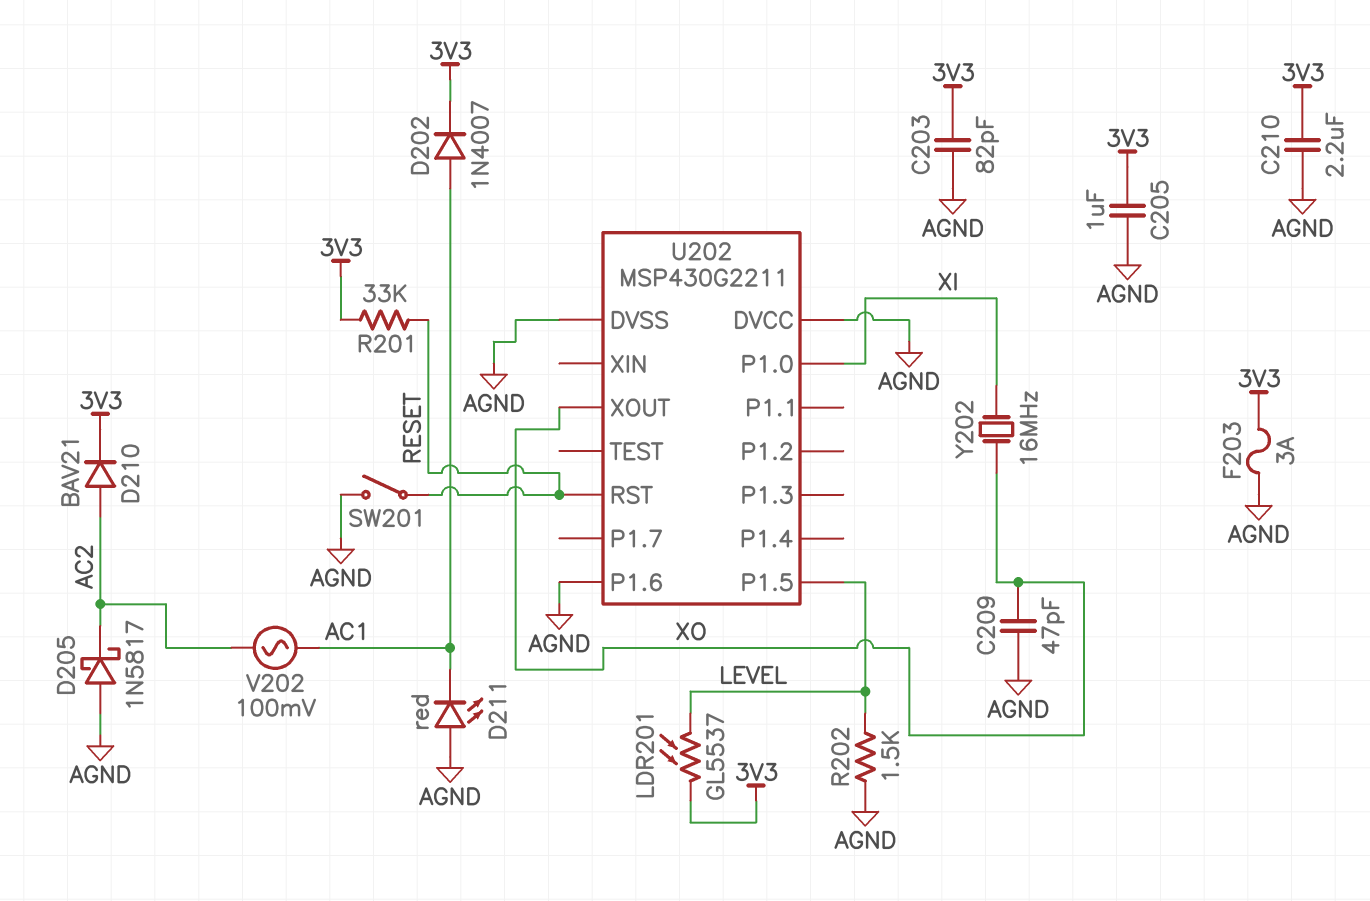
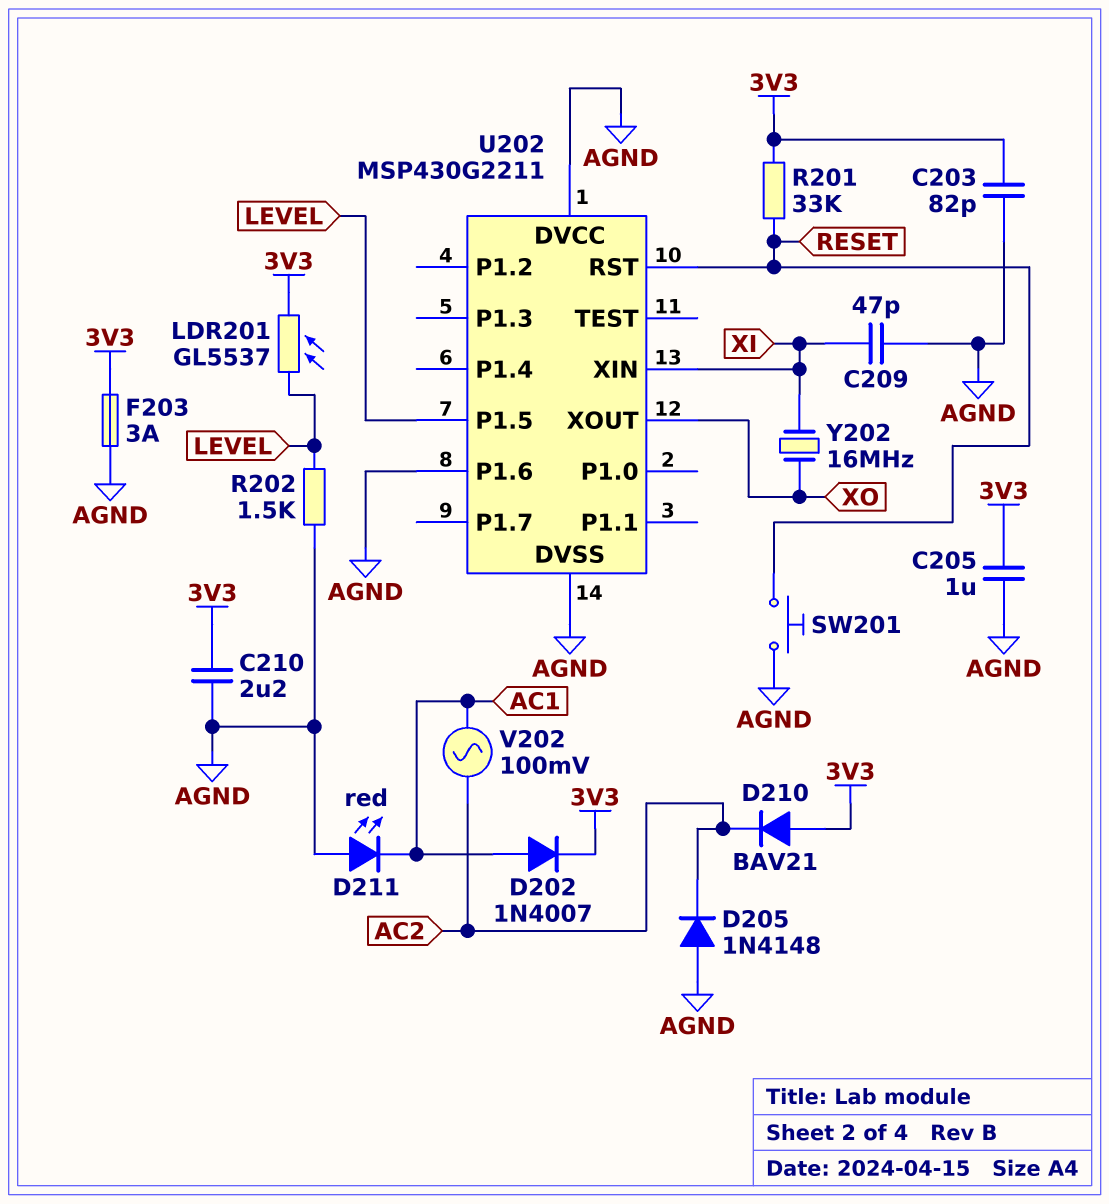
C209: 47pF (AGND, XO) -> 47pF (AGND, XI)
D205: schottky 1N5817 (A AGND, K AC2) -> diode 1N4148 (A AGND, K AC2)
D210: diode BAV21 (A AC2, K 3V3) -> diode BAV21 (A 3V3, K AC2)
SW201: switch (AGND, RESET) -> button (AGND, RESET)
U202 pin P1.0: XI -> none
U202 pin XIN: none -> XI

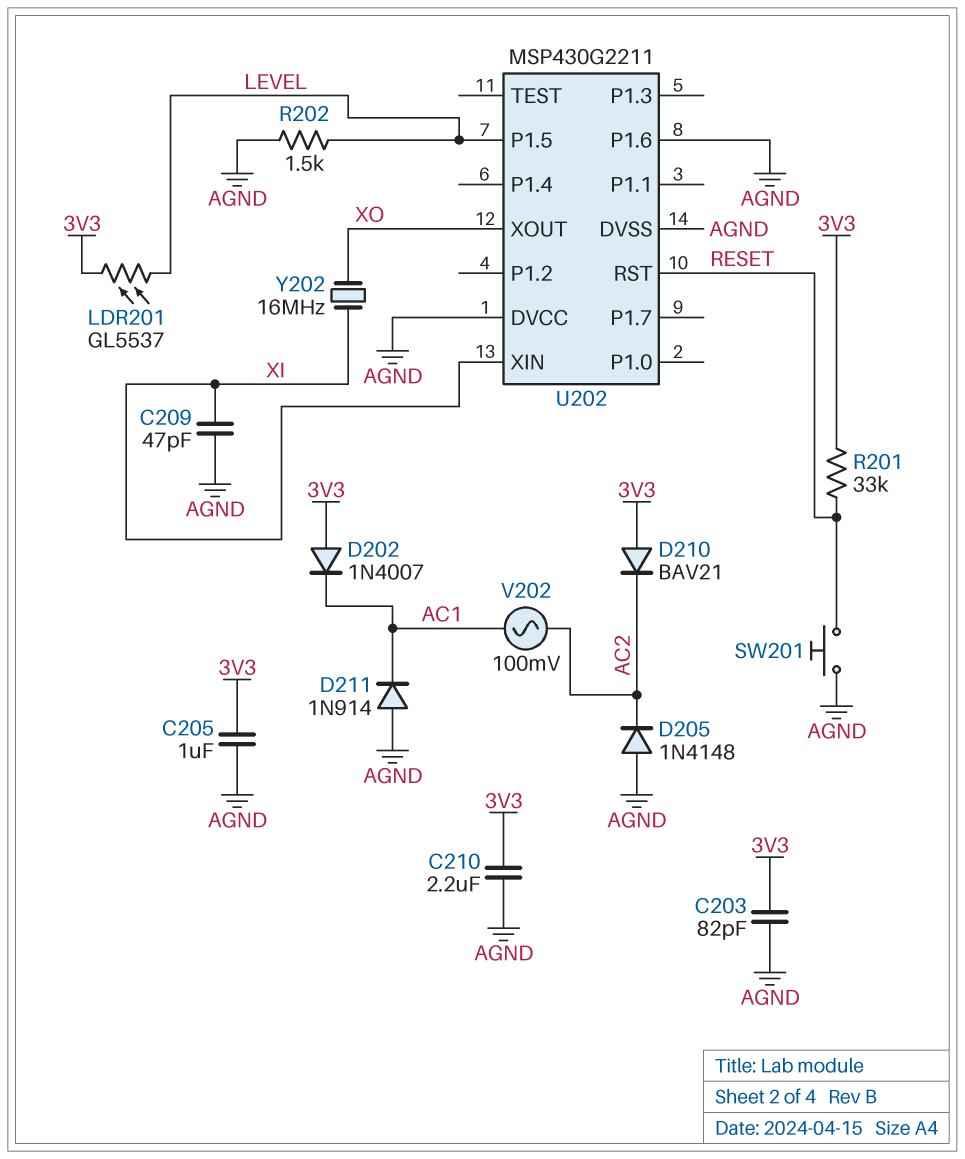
D202: diode 1N4007 (A AC1, K 3V3) -> diode 1N4007 (A 3V3, K AC1)
D211: LED red (A AGND, K AC1) -> diode 1N914 (A AGND, K AC1)
F203: 3A (3V3, AGND) -> none

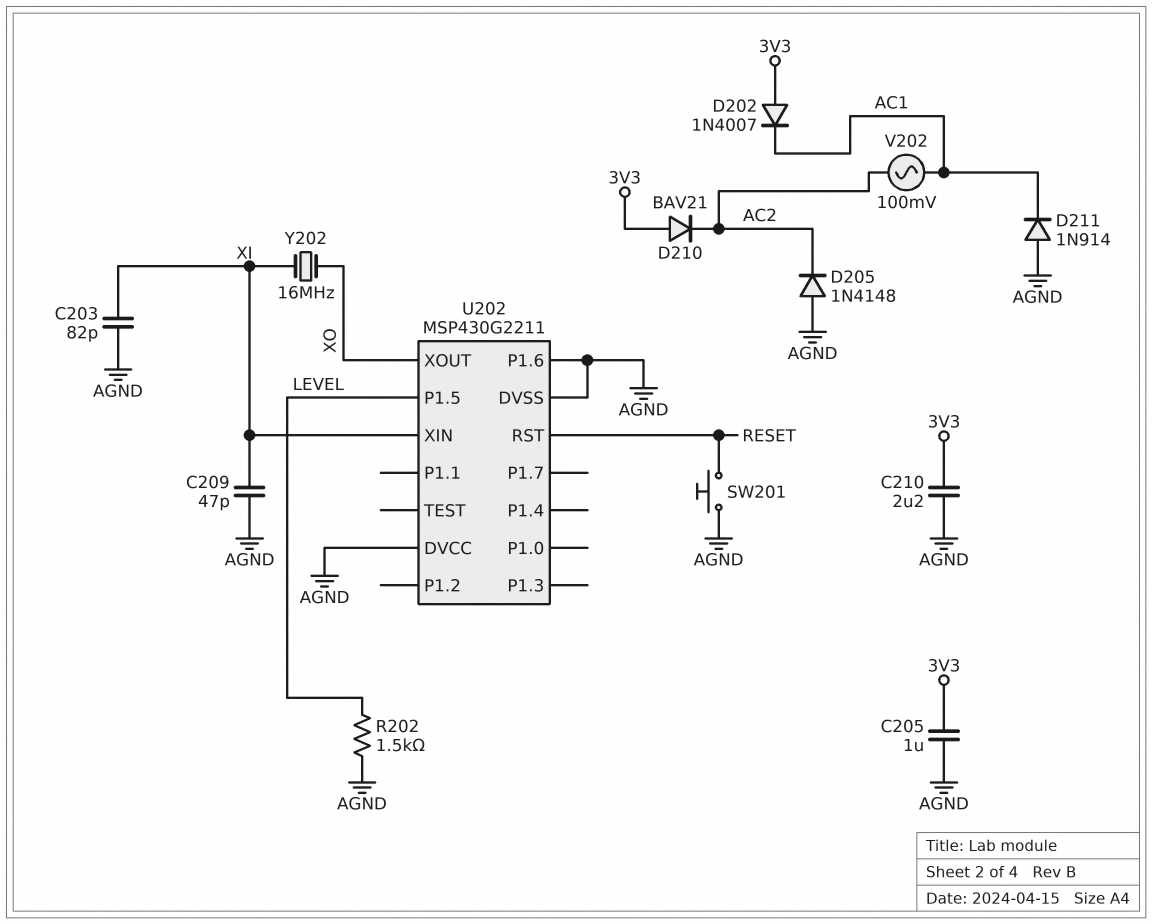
C203: 82pF (3V3, AGND) -> 82pF (AGND, XI)
LDR201: GL5537 (3V3, LEVEL) -> none
R201: 33k (3V3, RESET) -> none

